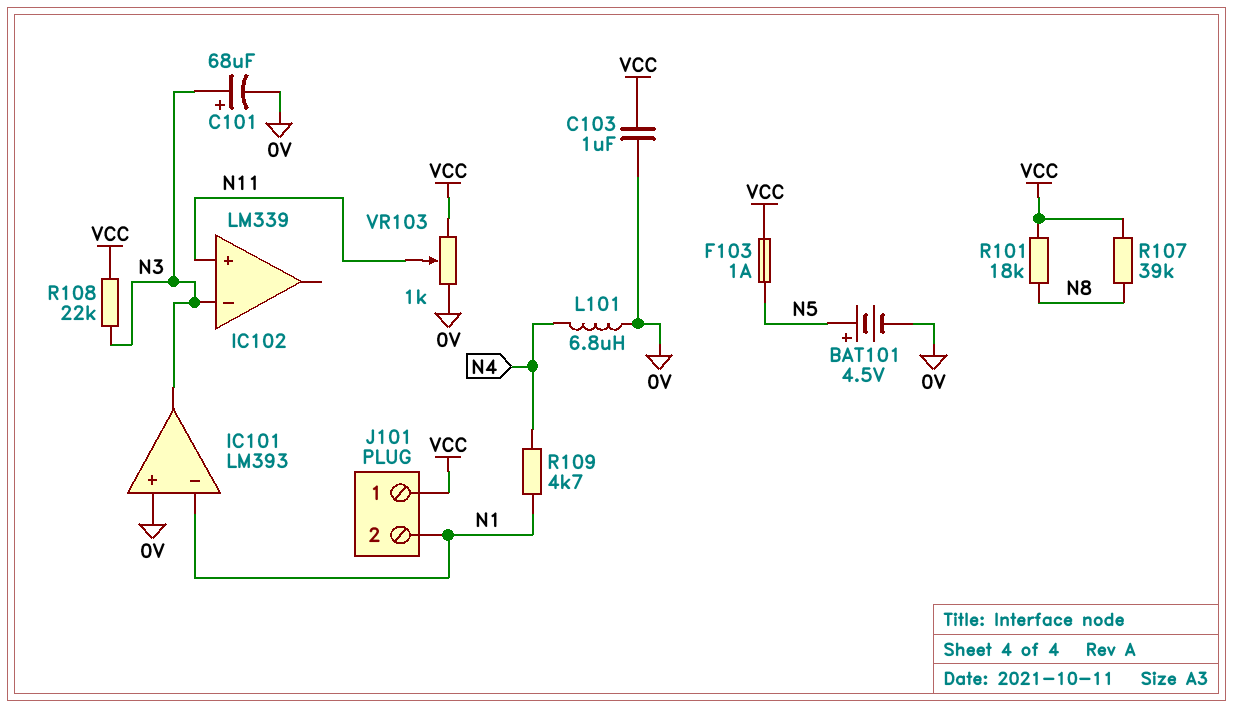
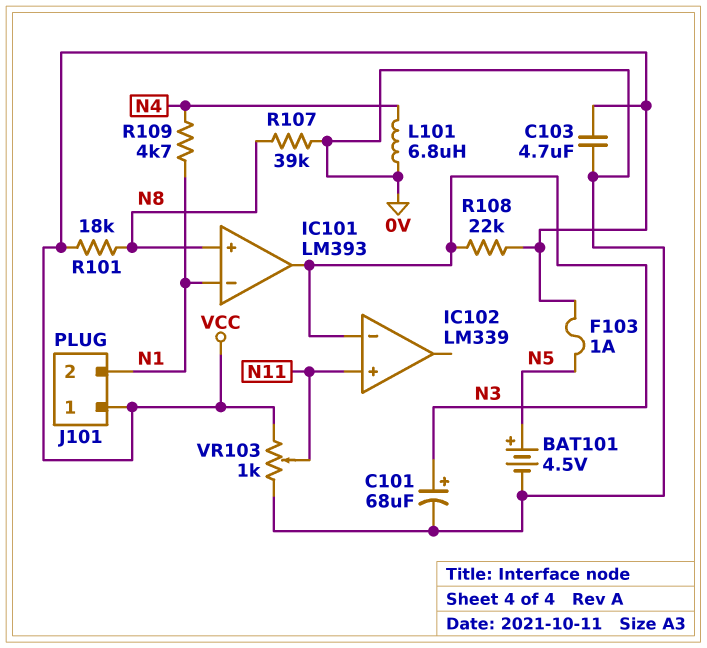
C103: 1uF (0V, VCC) -> 4.7uF (0V, VCC)
IC101 pin in+: 0V -> N8
R107: 39k (N8, VCC) -> 39k (0V, N8)

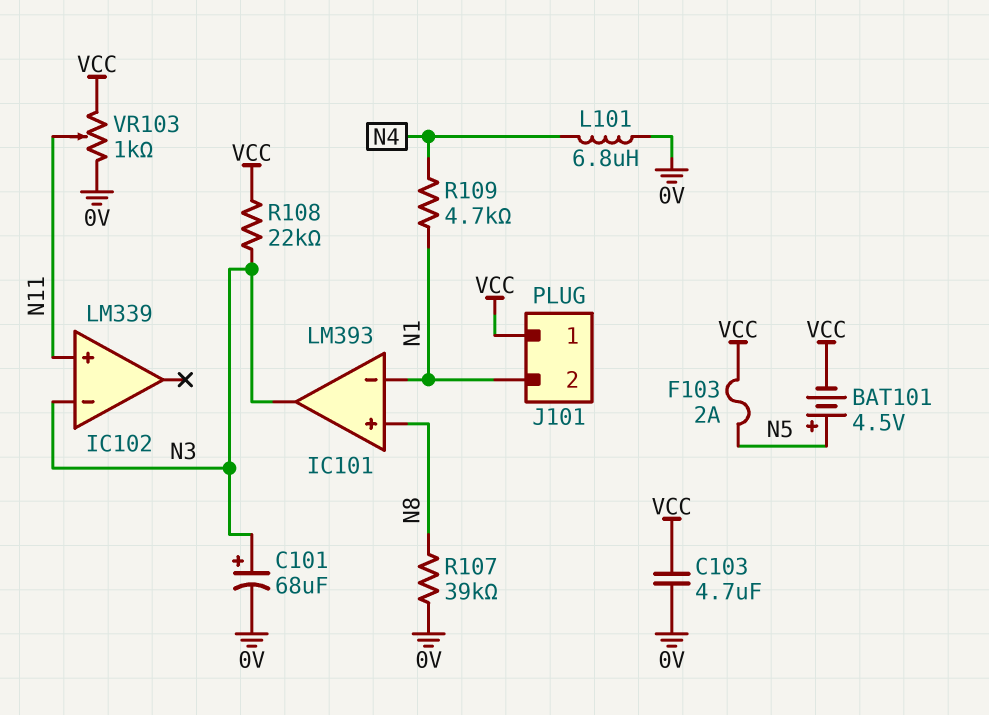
BAT101: 4.5V (plus N5, minus 0V) -> 4.5V (plus N5, minus VCC)
F103: 1A (N5, VCC) -> 2A (N5, VCC)
R101: 18k (N8, VCC) -> none

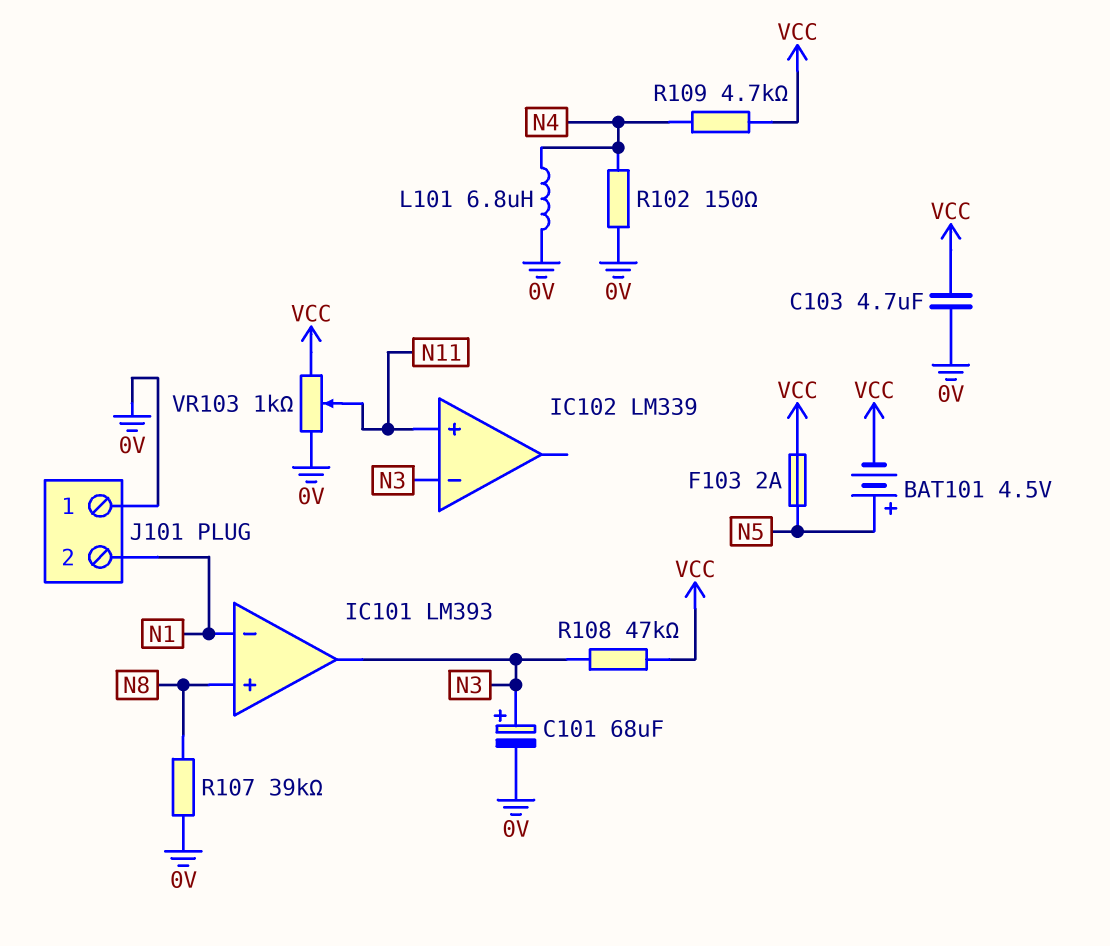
J101 pin 1: VCC -> 0V
R102: none -> 150 (0V, N4)
R108: 22k (N3, VCC) -> 47k (N3, VCC)
R109: 4.7k (N1, N4) -> 4.7k (N4, VCC)

